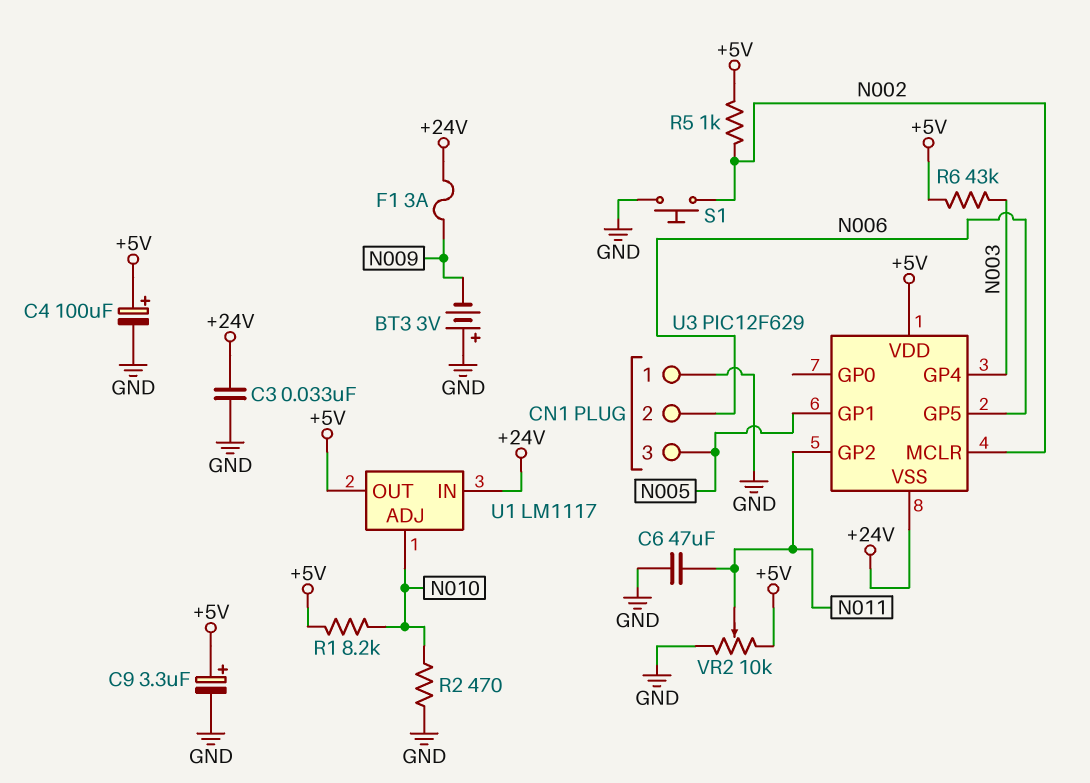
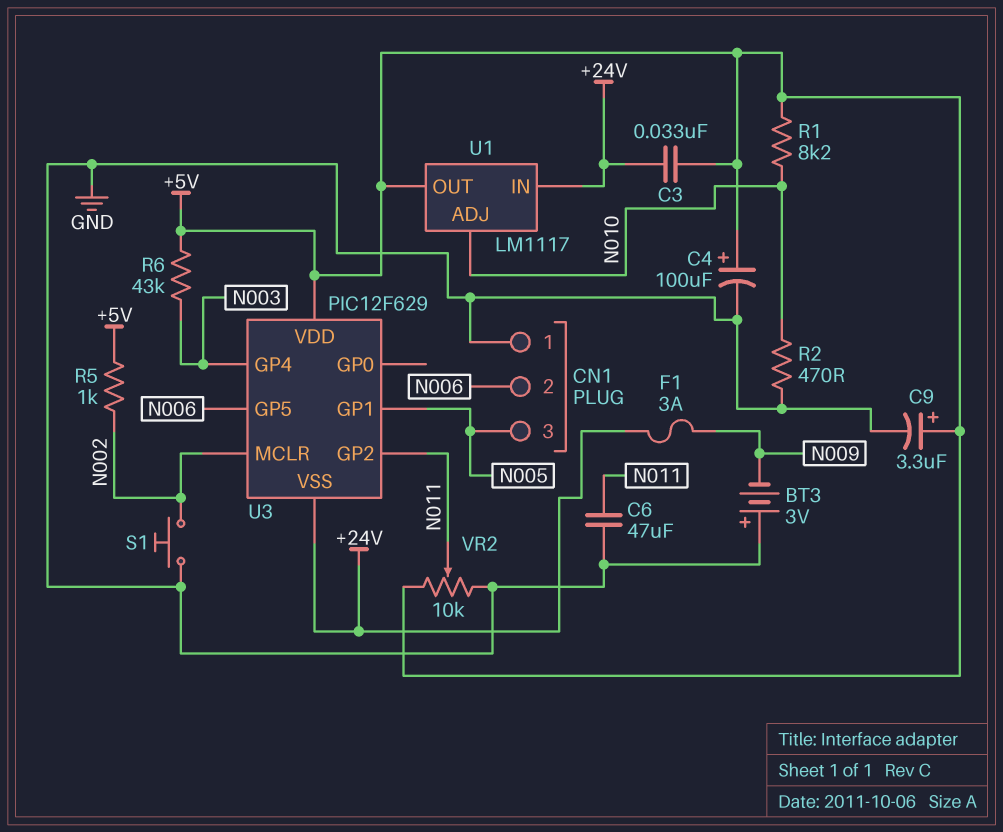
C3: 33nF (+24V, GND) -> 33nF (+5V, +24V)

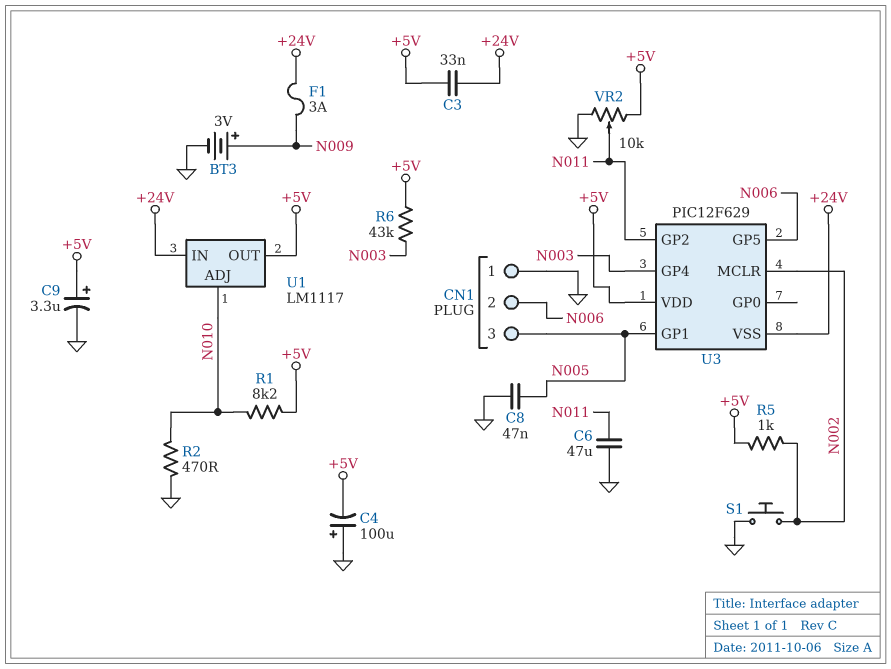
BT3: 3V (plus GND, minus N009) -> 3V (plus N009, minus GND)
C4: 100uF (plus +5V, minus GND) -> 100uF (plus GND, minus +5V)
C8: none -> 47nF (GND, N005)

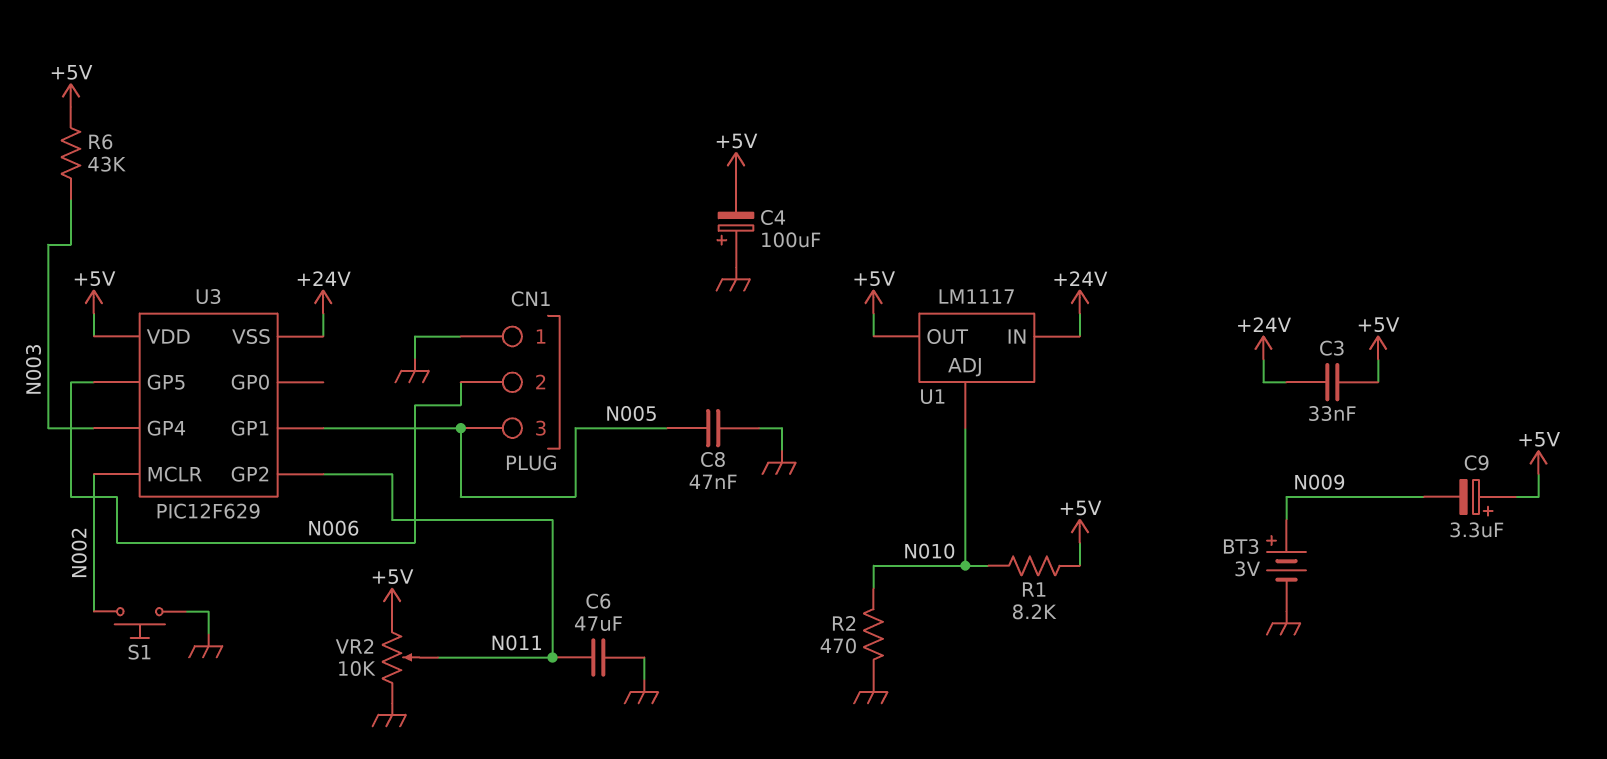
C9: 3.3uF (plus +5V, minus GND) -> 3.3uF (plus +5V, minus N009)
F1: 3A (+24V, N009) -> none
R5: 1k (+5V, N002) -> none

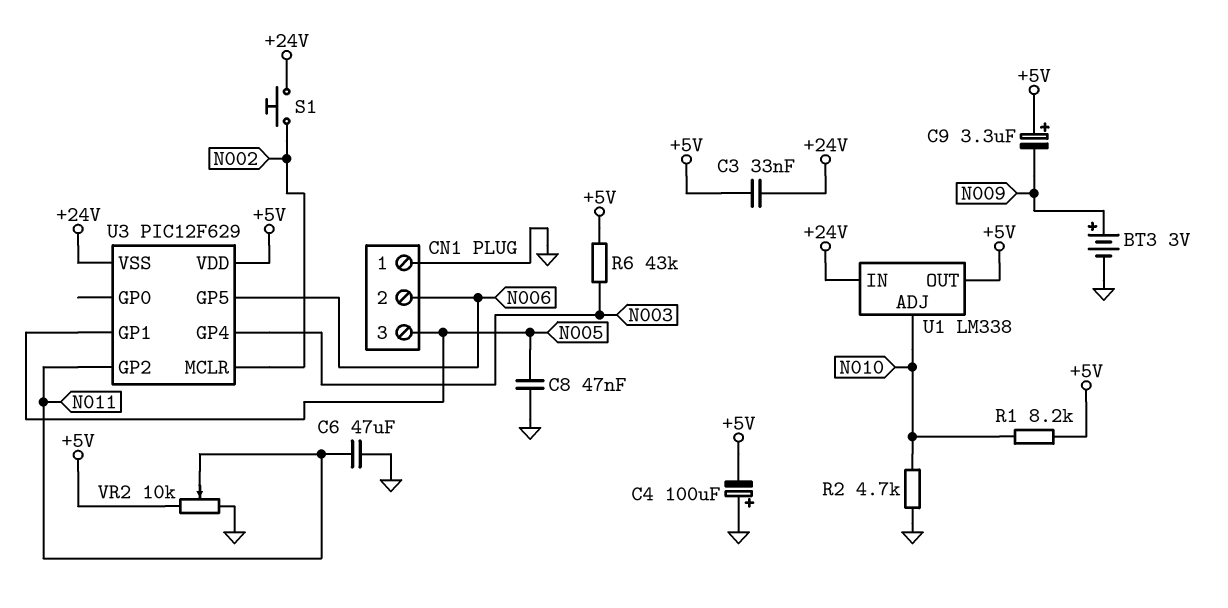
R2: 470 (GND, N010) -> 4.7k (GND, N010)
S1: button (GND, N002) -> button (+24V, N002)
U1: LM1117 -> LM338

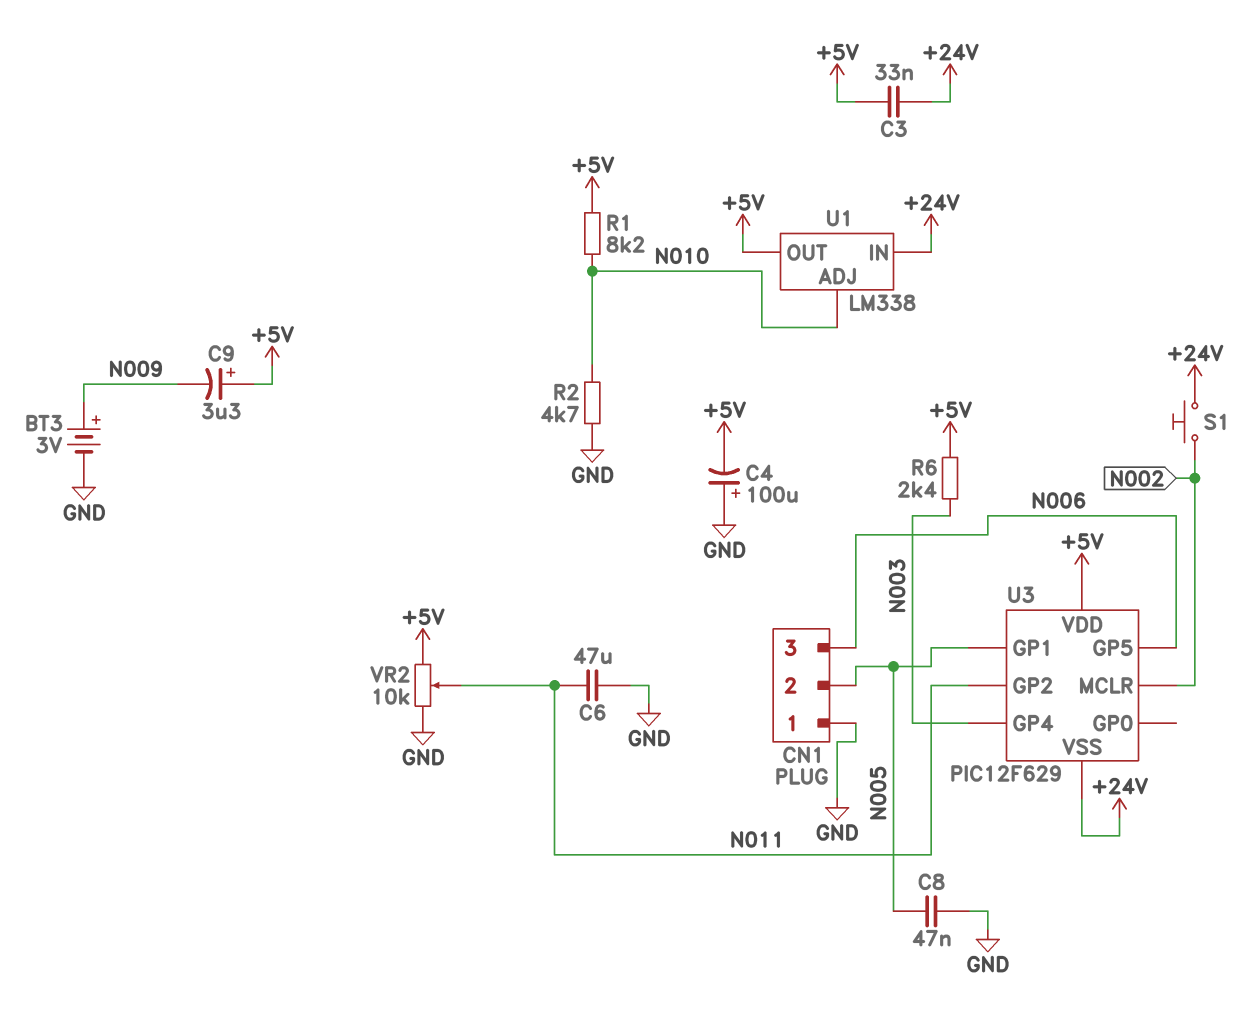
CN1 pin 2: N006 -> N005
CN1 pin 3: N005 -> N006
R6: 43k (+5V, N003) -> 2.4k (+5V, N003)

